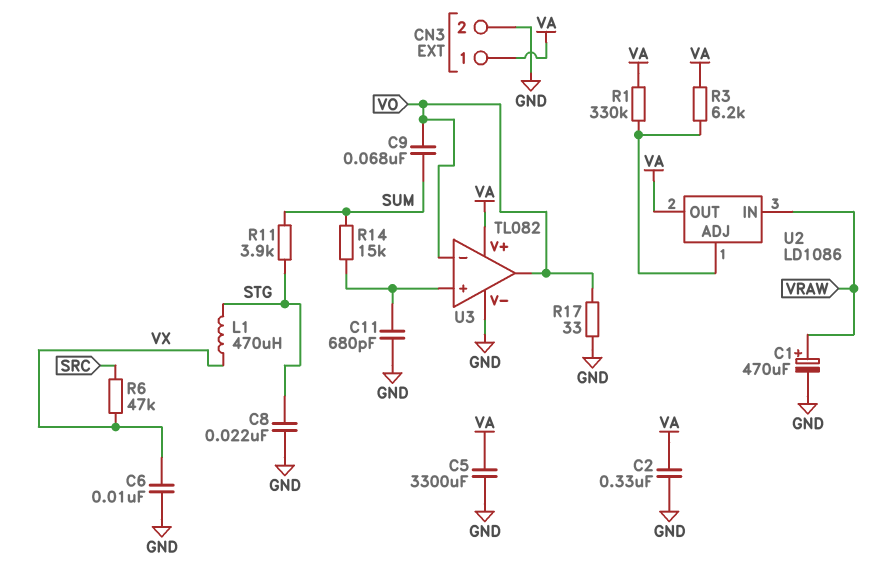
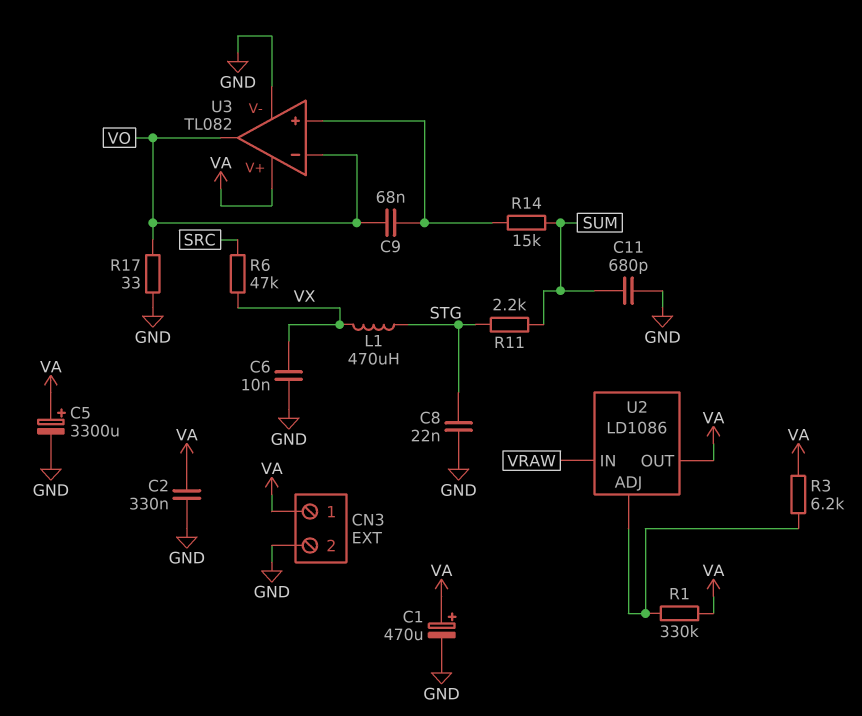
C1: 470uF (plus VRAW, minus GND) -> 470uF (plus VA, minus GND)
C5: 3300uF (GND, VA) -> 3300uF (plus VA, minus GND)
C9: 68nF (SUM, VO) -> 68nF (U3/in+, VO)
C11: 680pF (GND, U3/in+) -> 680pF (GND, SUM)
R11: 3.9k (STG, SUM) -> 2.2k (STG, SUM)

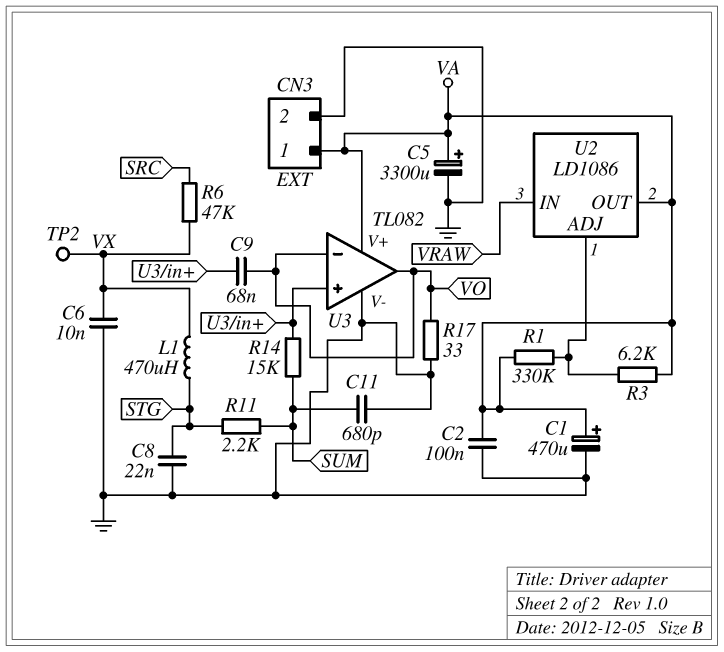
C2: 330nF (GND, VA) -> 100nF (GND, VA)
TP2: none -> test point (VX)

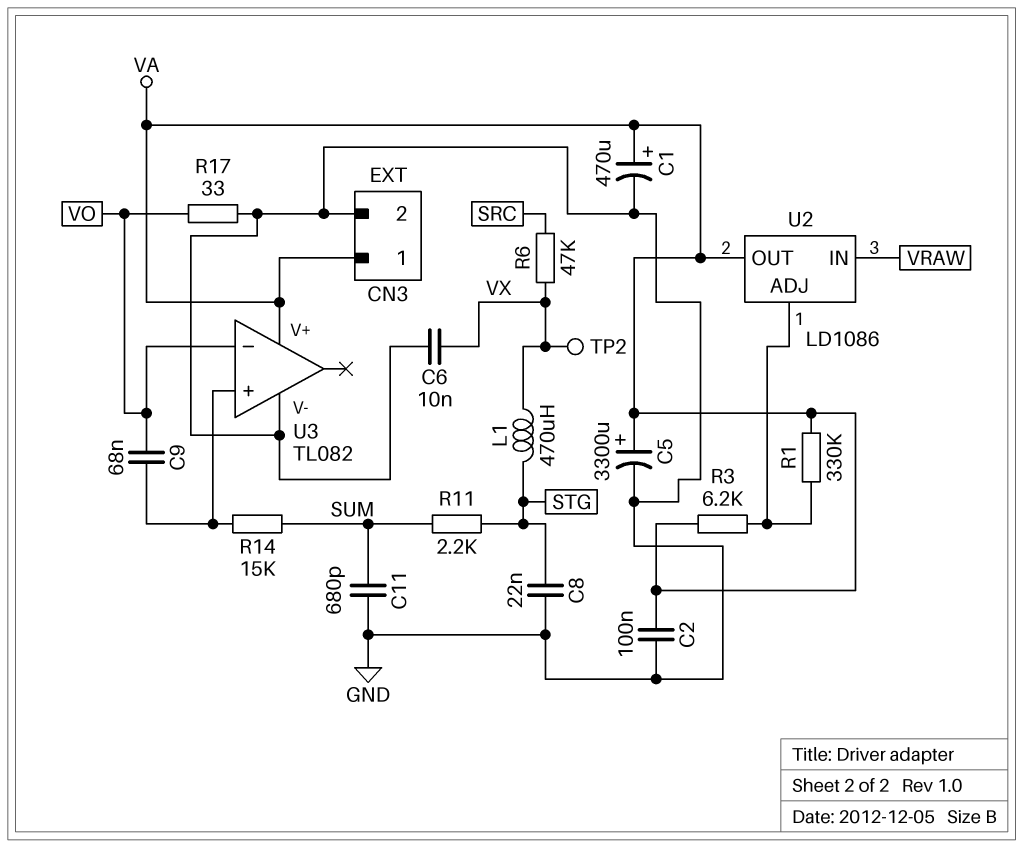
U3 pin out: VO -> none

